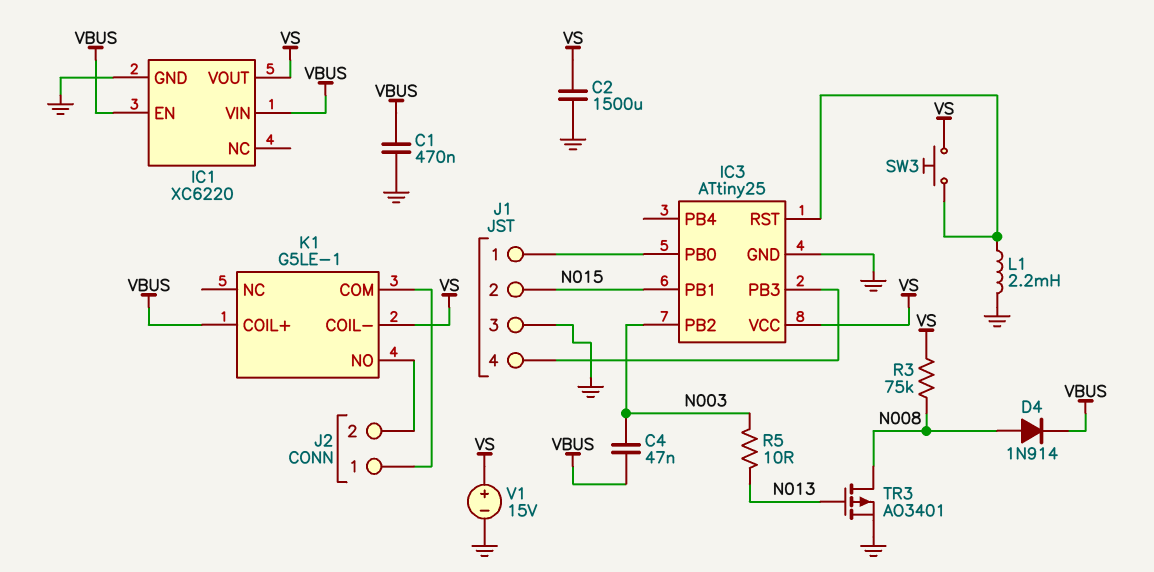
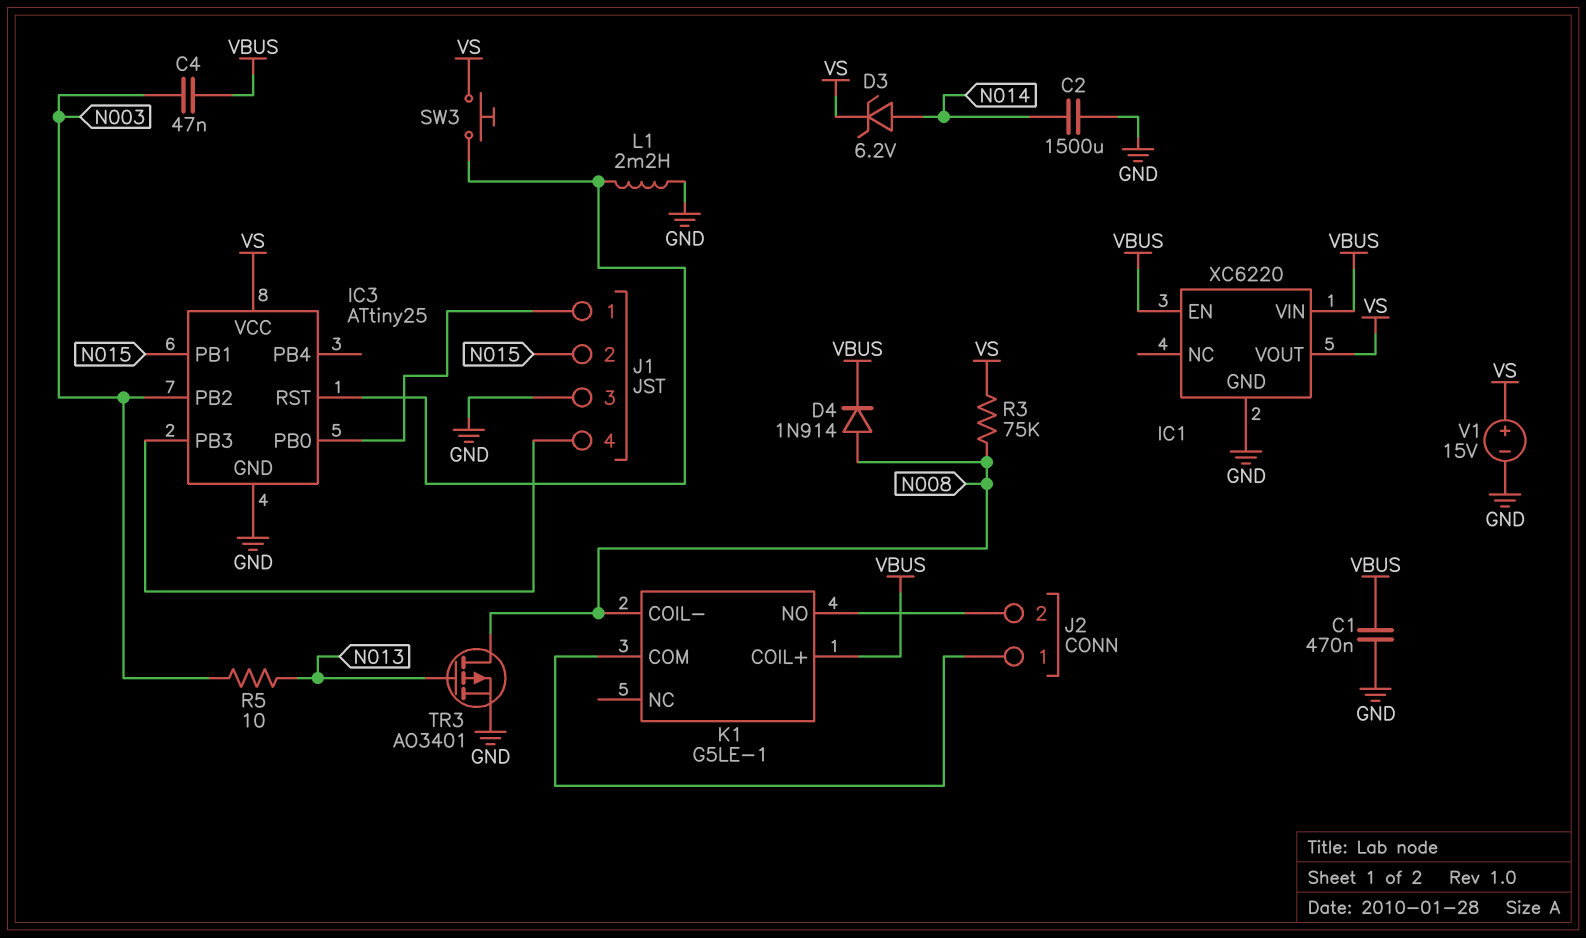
C2: 1500uF (GND, VS) -> 1500uF (GND, N014)
D3: none -> zener 6.2V (A N014, K VS)
K1 pin COIL-: VS -> N008

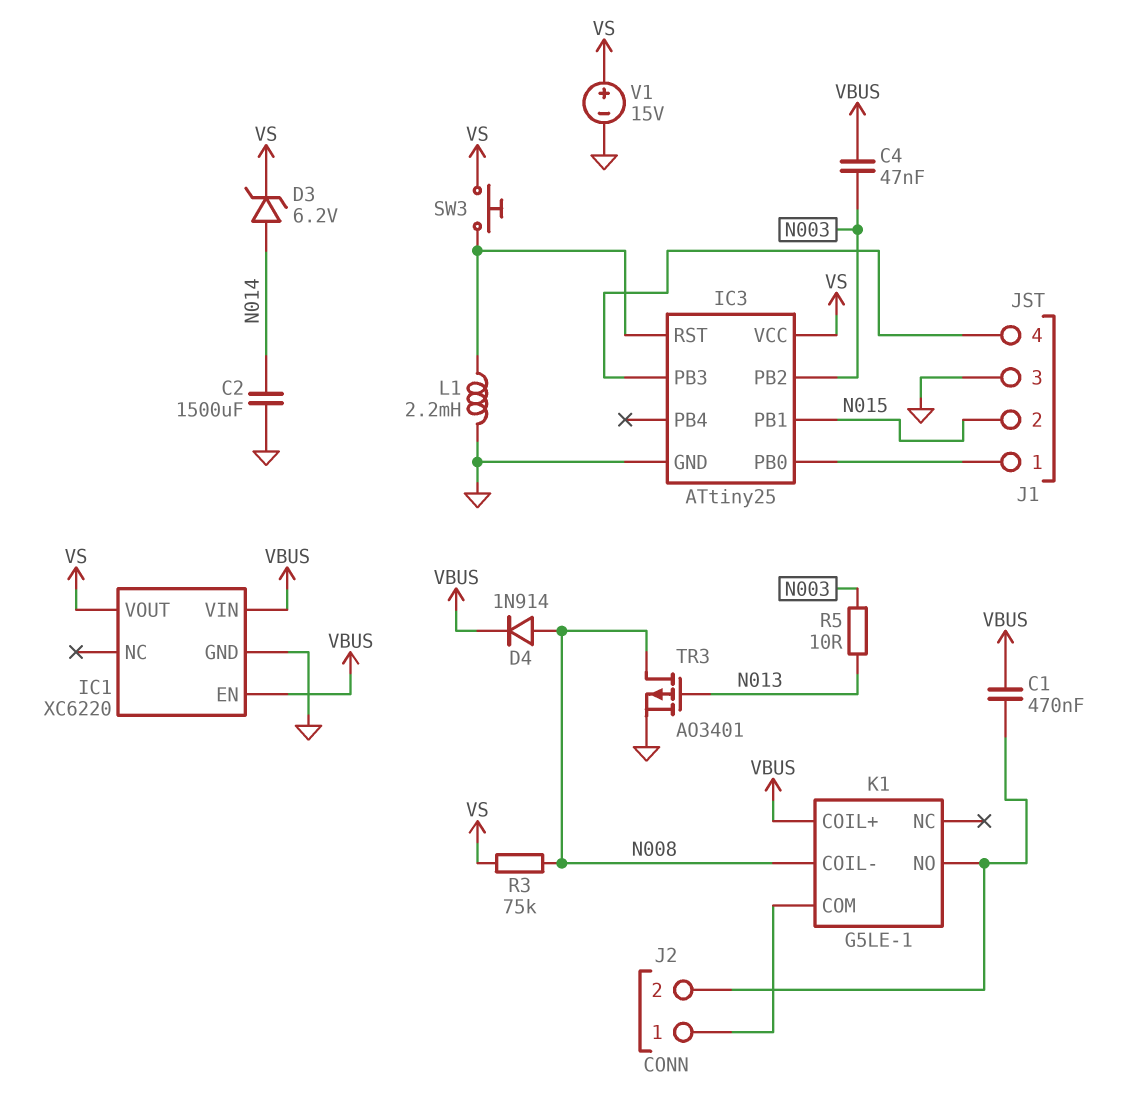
C1: 470nF (GND, VBUS) -> 470nF (J2/2, VBUS)

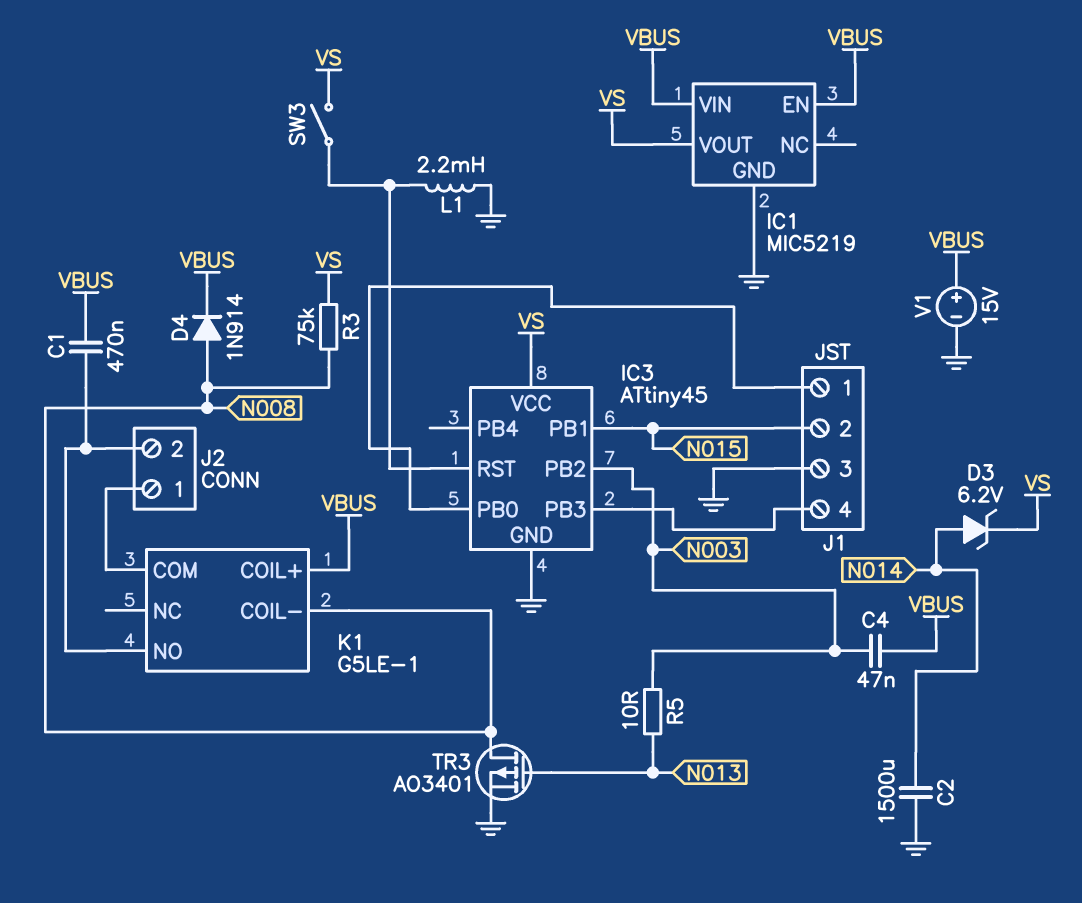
IC1: XC6220 -> MIC5219
IC3: ATtiny25 -> ATtiny45
SW3: button (IC3/RST, VS) -> switch (IC3/RST, VS)
V1: 15V (plus VS, minus GND) -> 15V (plus VBUS, minus GND)

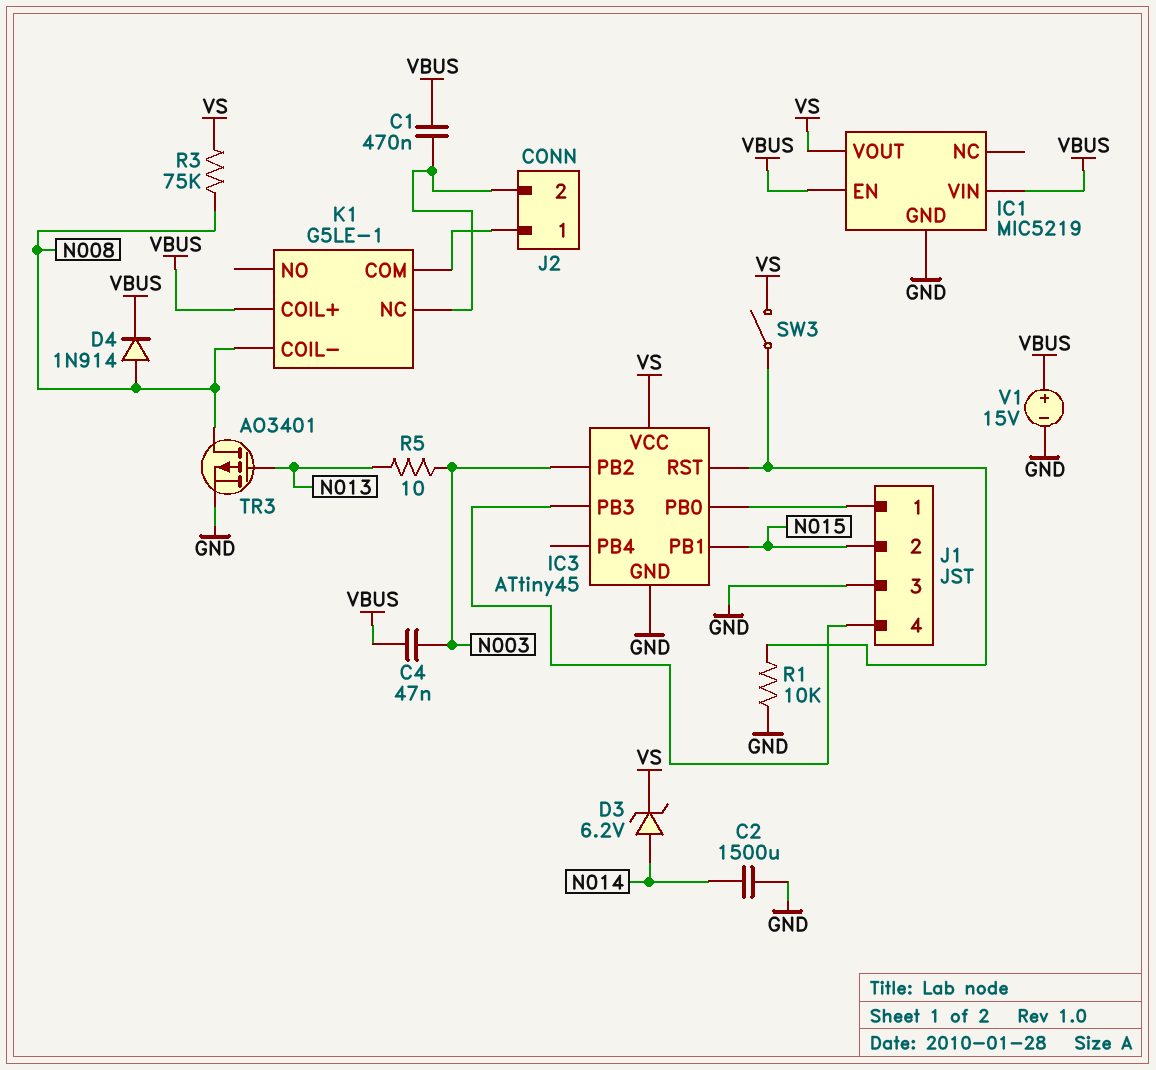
K1 pin NC: none -> J2/2
K1 pin NO: J2/2 -> none
L1: 2.2mH (GND, IC3/RST) -> none
R1: none -> 10k (GND, IC3/RST)

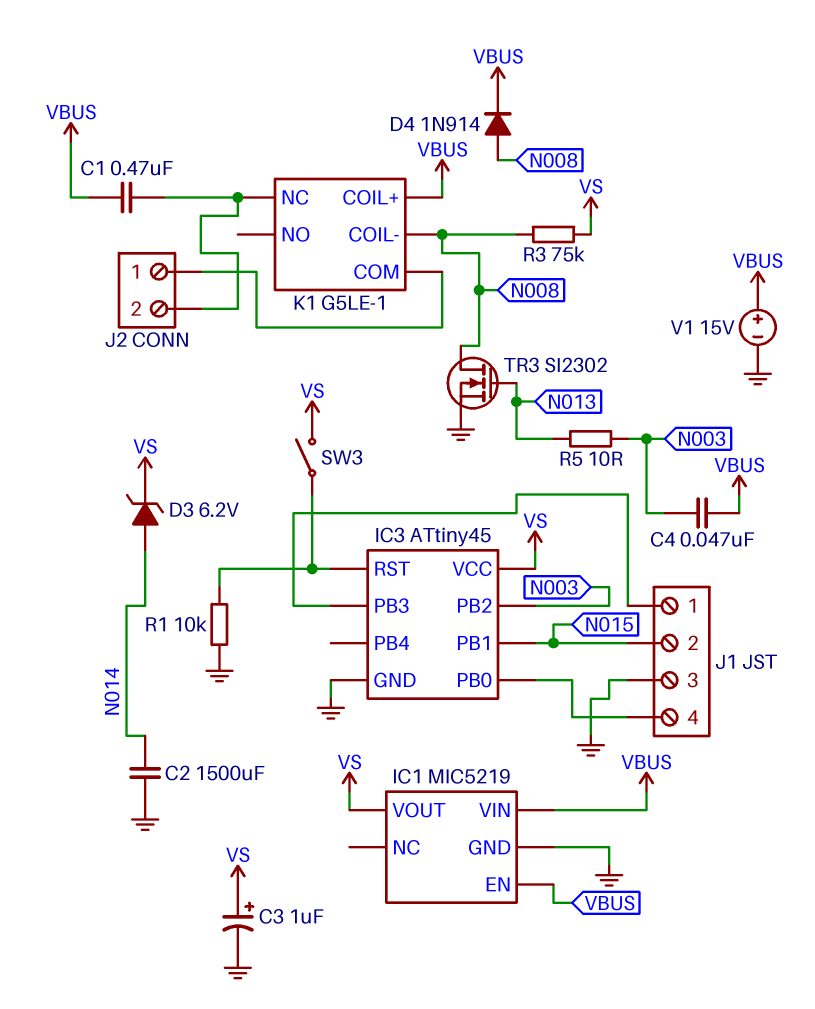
C3: none -> 1uF (plus VS, minus GND)
J1 pin 1: IC3/PB0 -> IC3/PB3
J1 pin 4: IC3/PB3 -> IC3/PB0
TR3: PMOS AO3401 (G N013, D N008, S GND) -> NMOS SI2302 (G N013, D N008, S GND)

